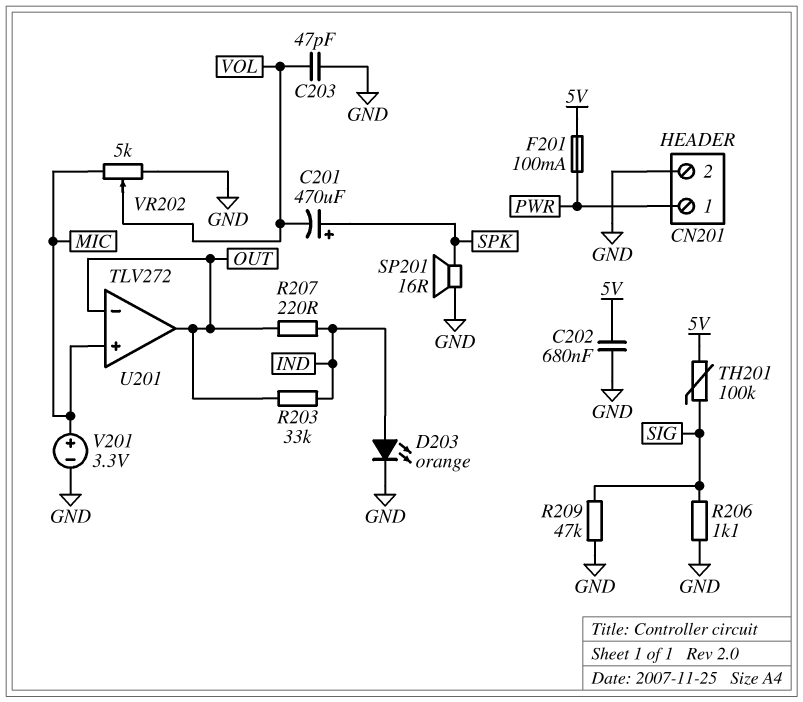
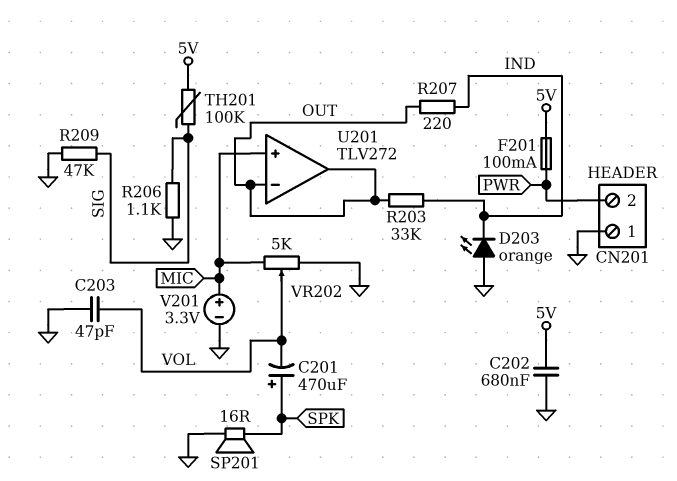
CN201 pin 1: PWR -> GND
CN201 pin 2: GND -> PWR
D203: LED orange (A IND, K GND) -> LED orange (A GND, K IND)

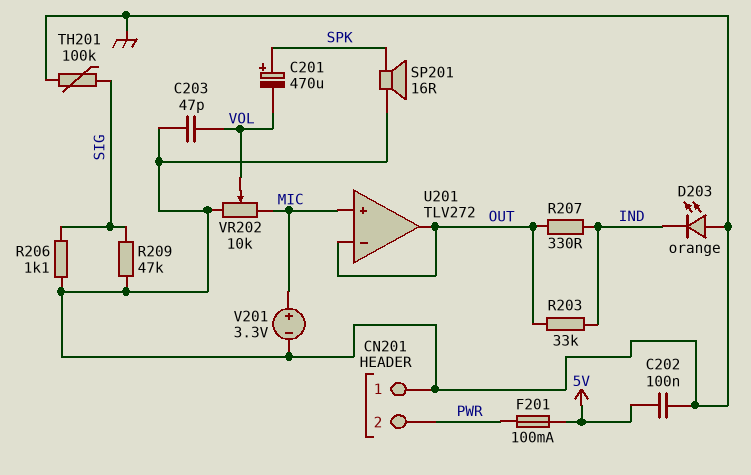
C202: 680nF (5V, GND) -> 100nF (5V, GND)
R207: 220 (IND, OUT) -> 330 (IND, OUT)
TH201: 100k (5V, SIG) -> 100k (GND, SIG)
VR202: 5k (GND, MIC, wiper VOL) -> 10k (GND, MIC, wiper VOL)

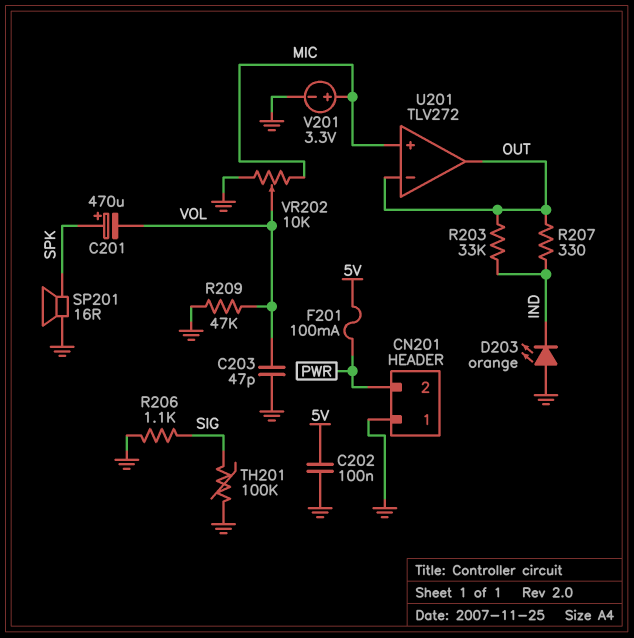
R209: 47k (GND, SIG) -> 47k (GND, VOL)

